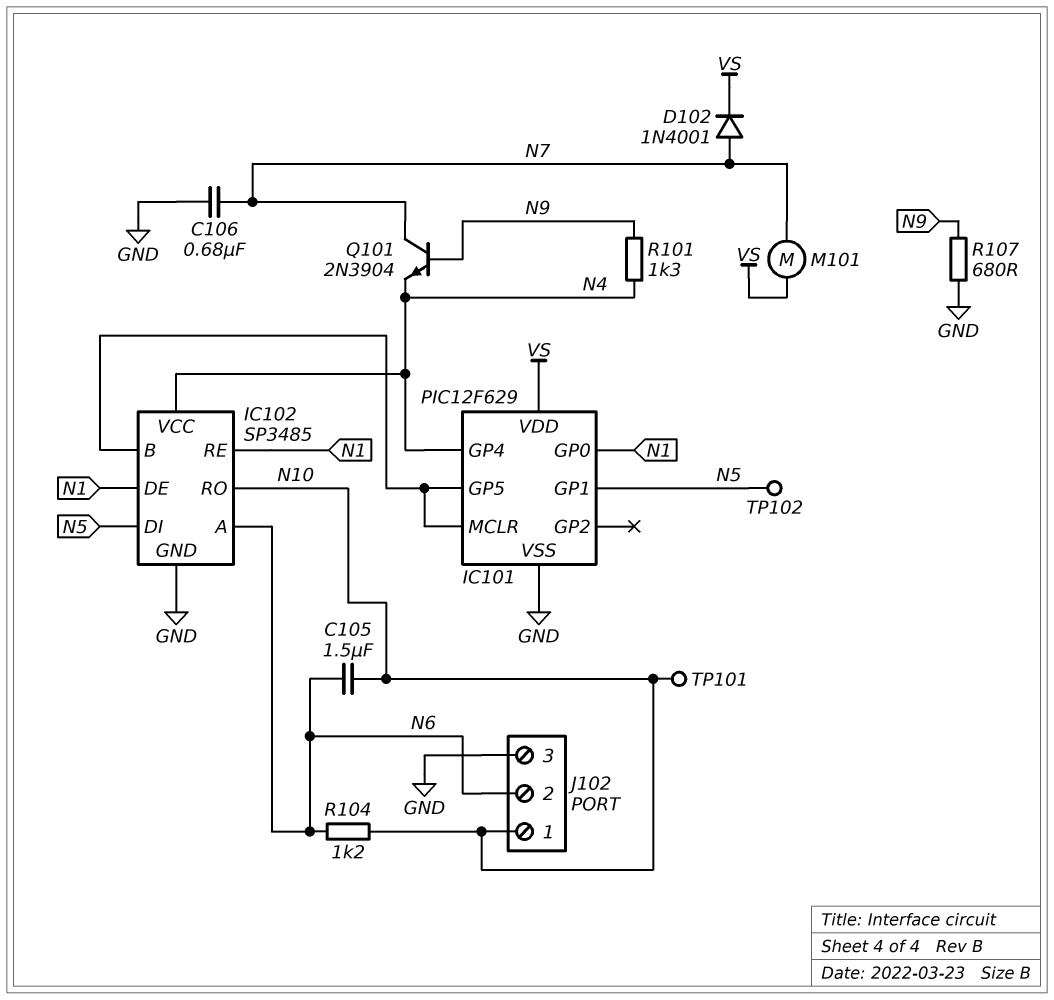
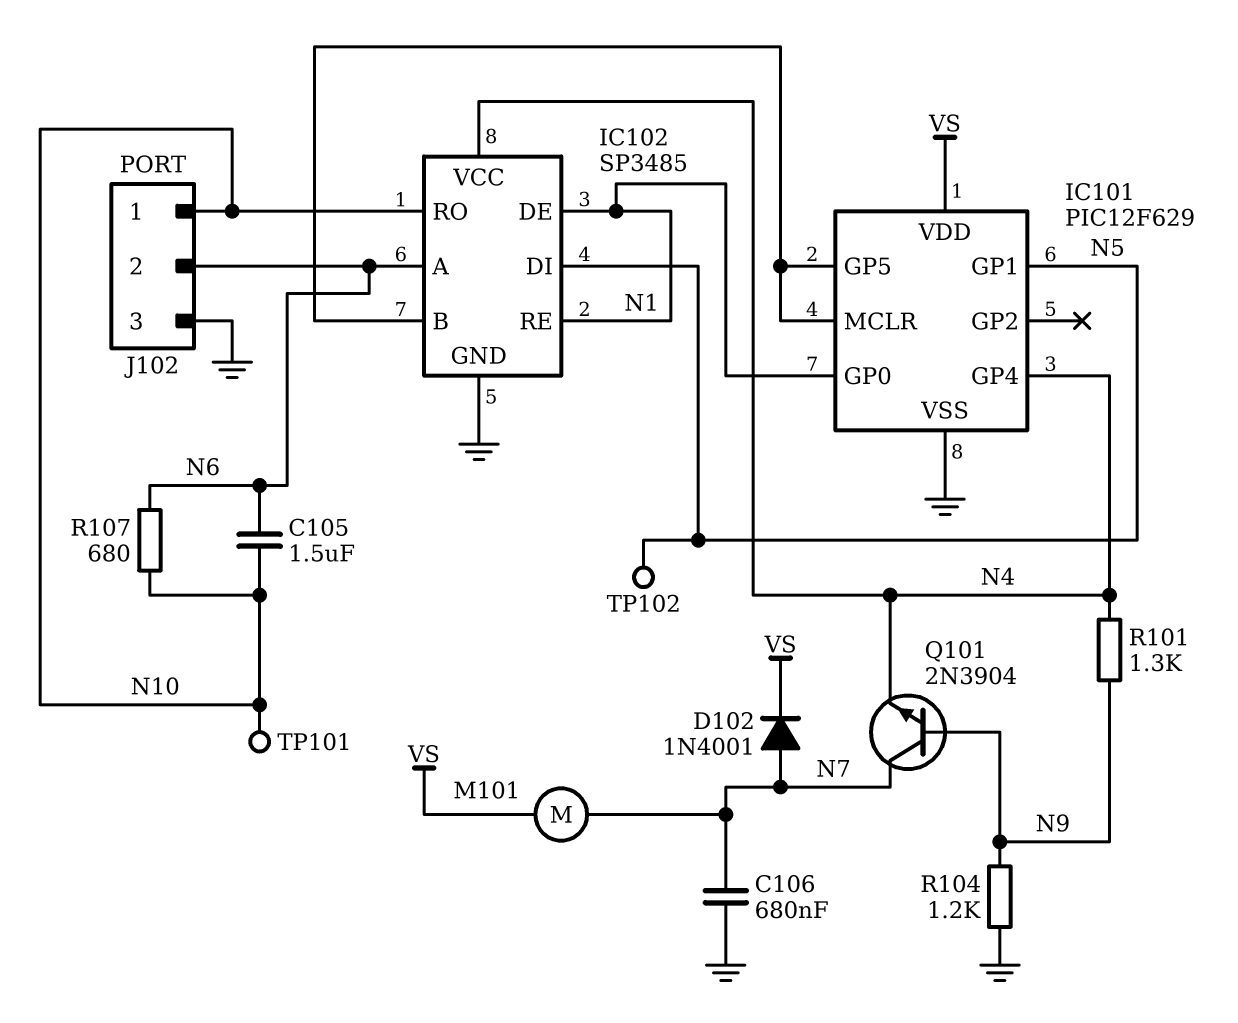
R104: 1.2k (N6, N10) -> 1.2k (GND, N9)
R107: 680 (GND, N9) -> 680 (N6, N10)

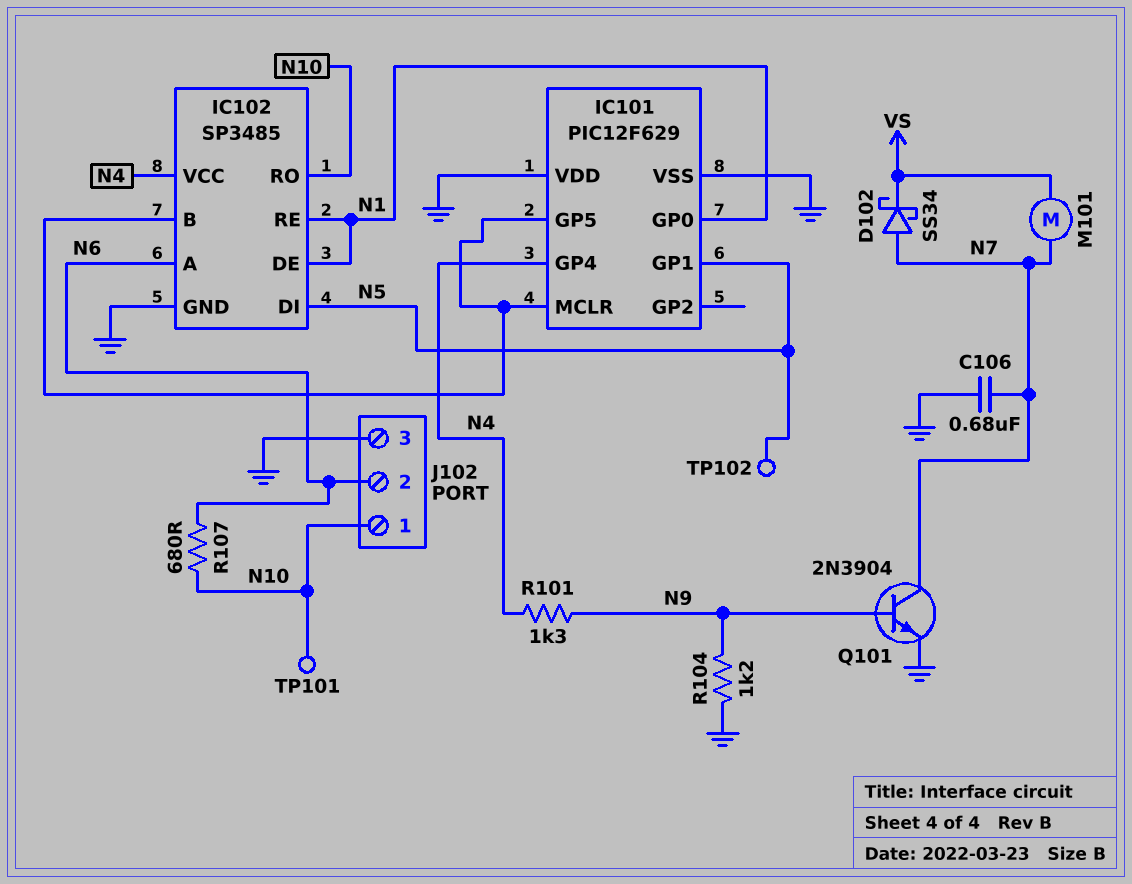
C105: 1.5uF (N6, N10) -> none
D102: diode 1N4001 (A N7, K VS) -> schottky SS34 (A N7, K VS)
IC101 pin VDD: VS -> GND
Q101: NPN 2N3904 (B N9, C N7, E N4) -> NPN 2N3904 (B N9, C N7, E GND)

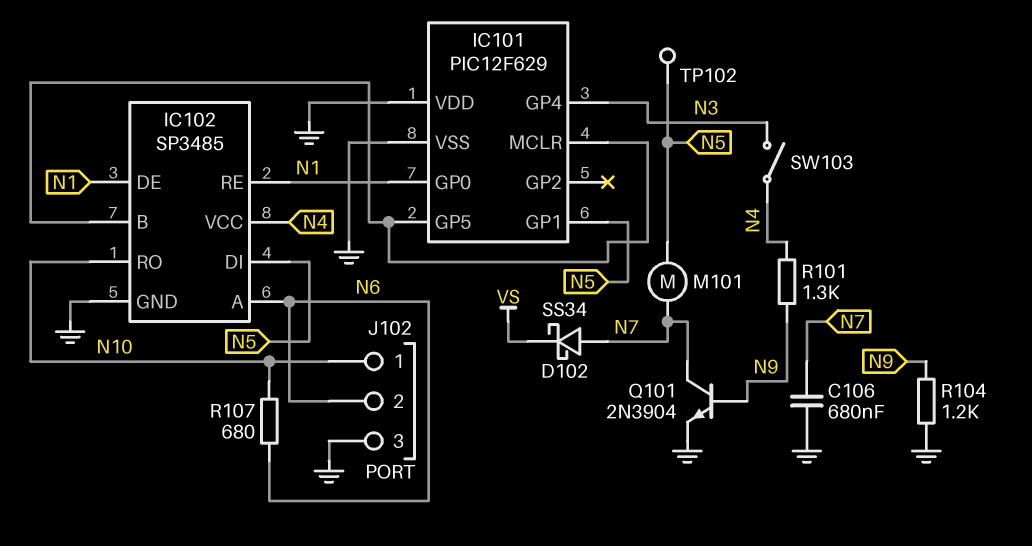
IC101 pin GP4: N4 -> N3
M101: motor (N7, VS) -> motor (N5, N7)
SW103: none -> switch (N3, N4)
TP101: test point (N10) -> none

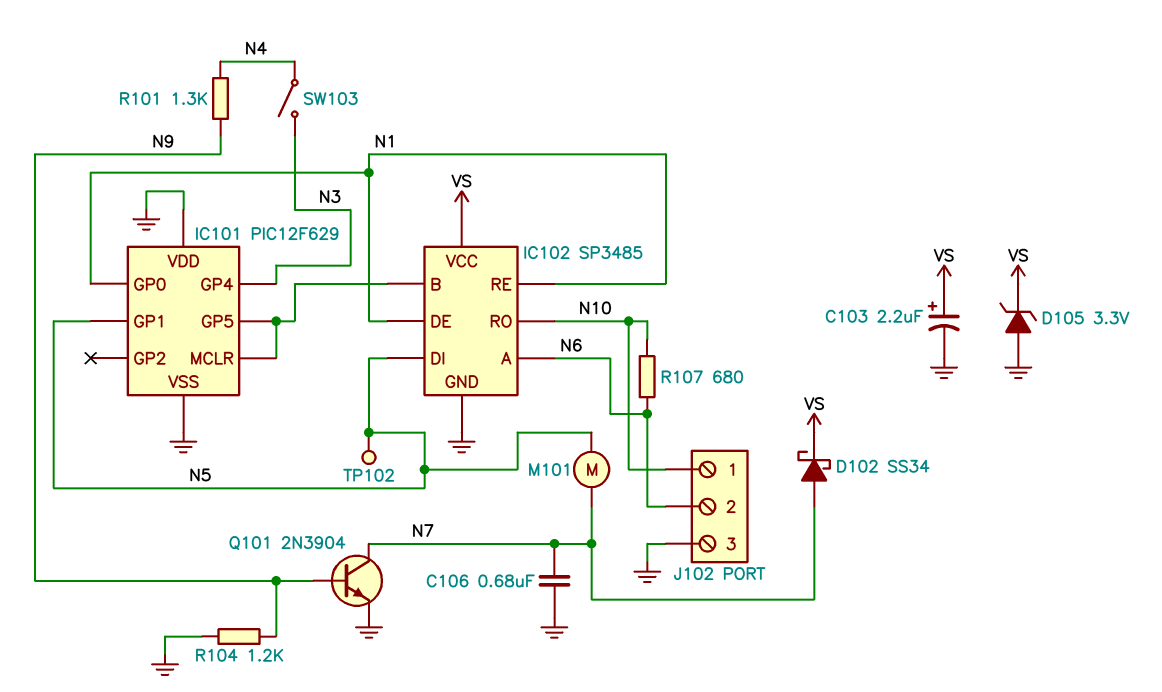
C103: none -> 2.2uF (plus VS, minus GND)
D105: none -> zener 3.3V (A GND, K VS)
IC102 pin VCC: N4 -> VS

